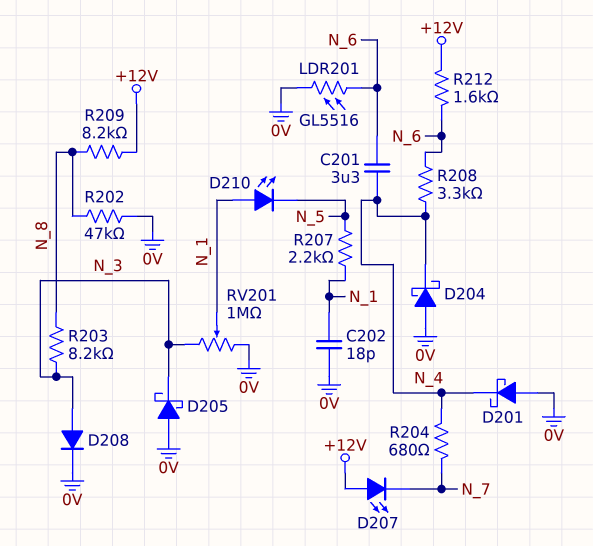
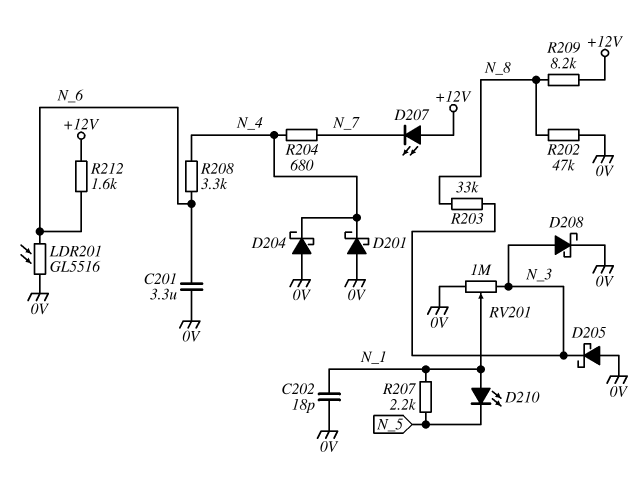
C201: 3.3uF (N_4, N_6) -> 3.3uF (0V, N_6)
D208: diode (A N_3, K 0V) -> schottky (A N_3, K 0V)
R203: 8.2k (N_3, N_8) -> 33k (N_3, N_8)

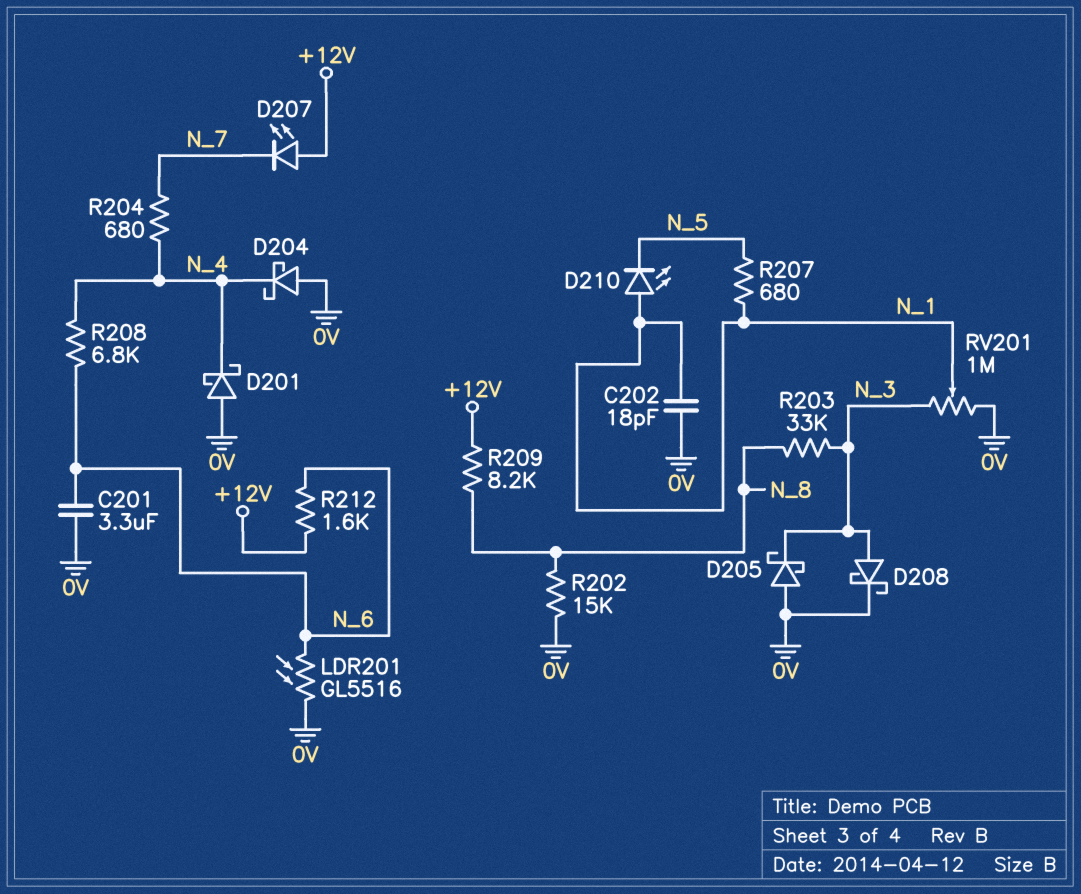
R202: 47k (0V, N_8) -> 15k (0V, N_8)
R207: 2.2k (N_1, N_5) -> 680 (N_1, N_5)
R208: 3.3k (N_4, N_6) -> 6.8k (N_4, N_6)

